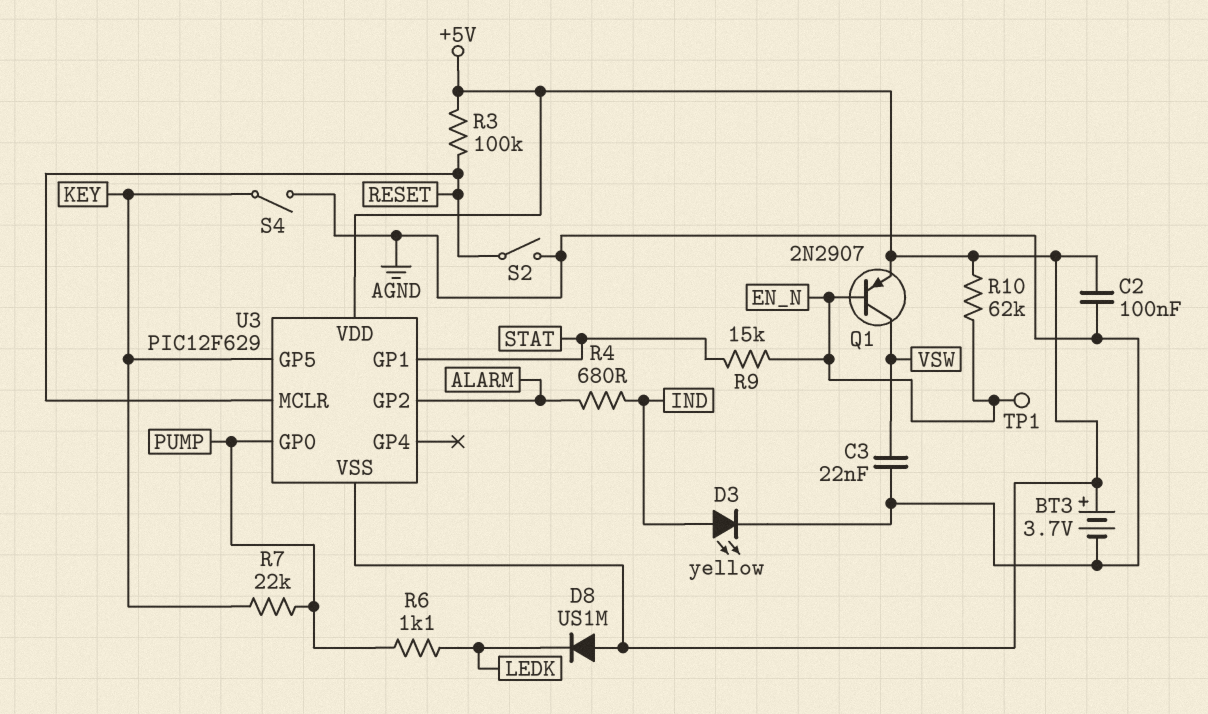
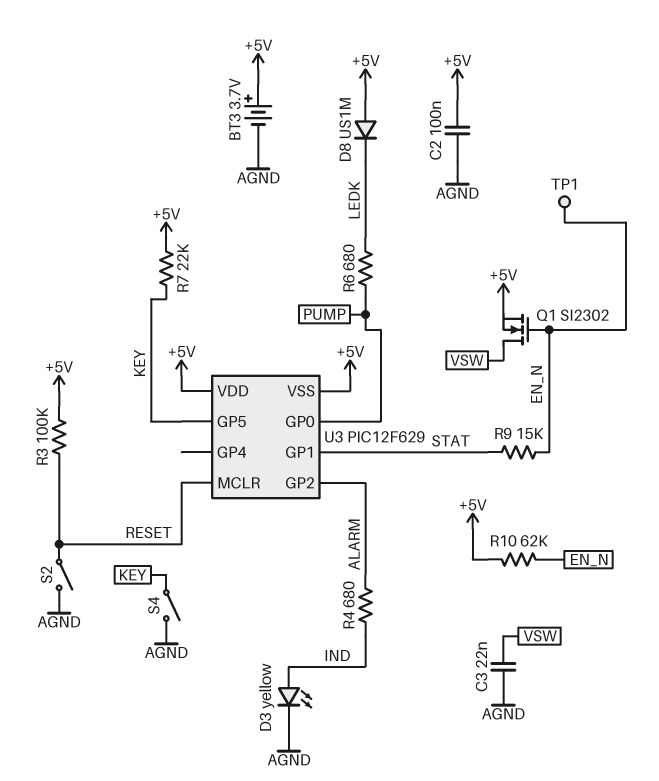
Q1: PNP 2N2907 (B EN_N, C VSW, E +5V) -> NMOS SI2302 (G EN_N, D VSW, S +5V)
R6: 1.1k (LEDK, PUMP) -> 680 (LEDK, PUMP)
R7: 22k (KEY, PUMP) -> 22k (+5V, KEY)

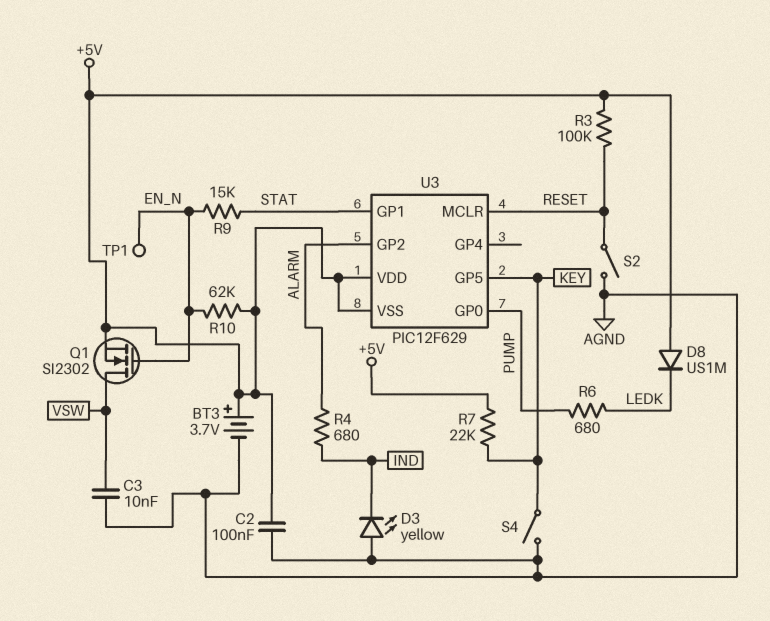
C3: 22nF (AGND, VSW) -> 10nF (AGND, VSW)
D3: LED yellow (A IND, K AGND) -> LED yellow (A AGND, K IND)

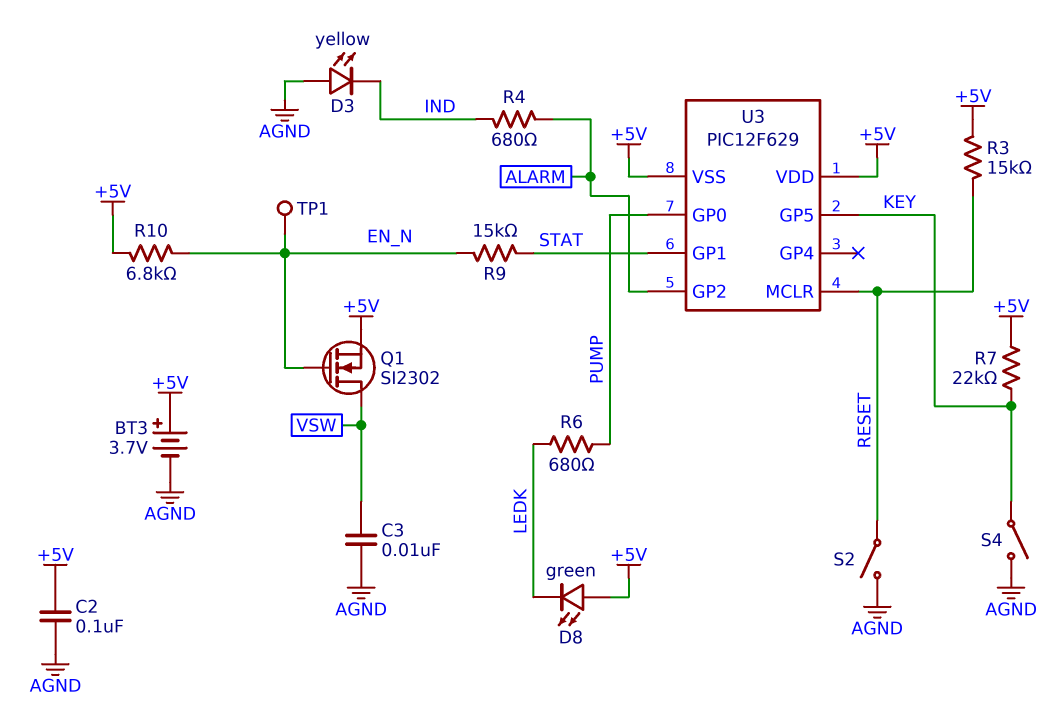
D8: diode US1M (A +5V, K LEDK) -> LED green (A +5V, K LEDK)
R3: 100k (+5V, RESET) -> 15k (+5V, RESET)
R10: 62k (+5V, EN_N) -> 6.8k (+5V, EN_N)

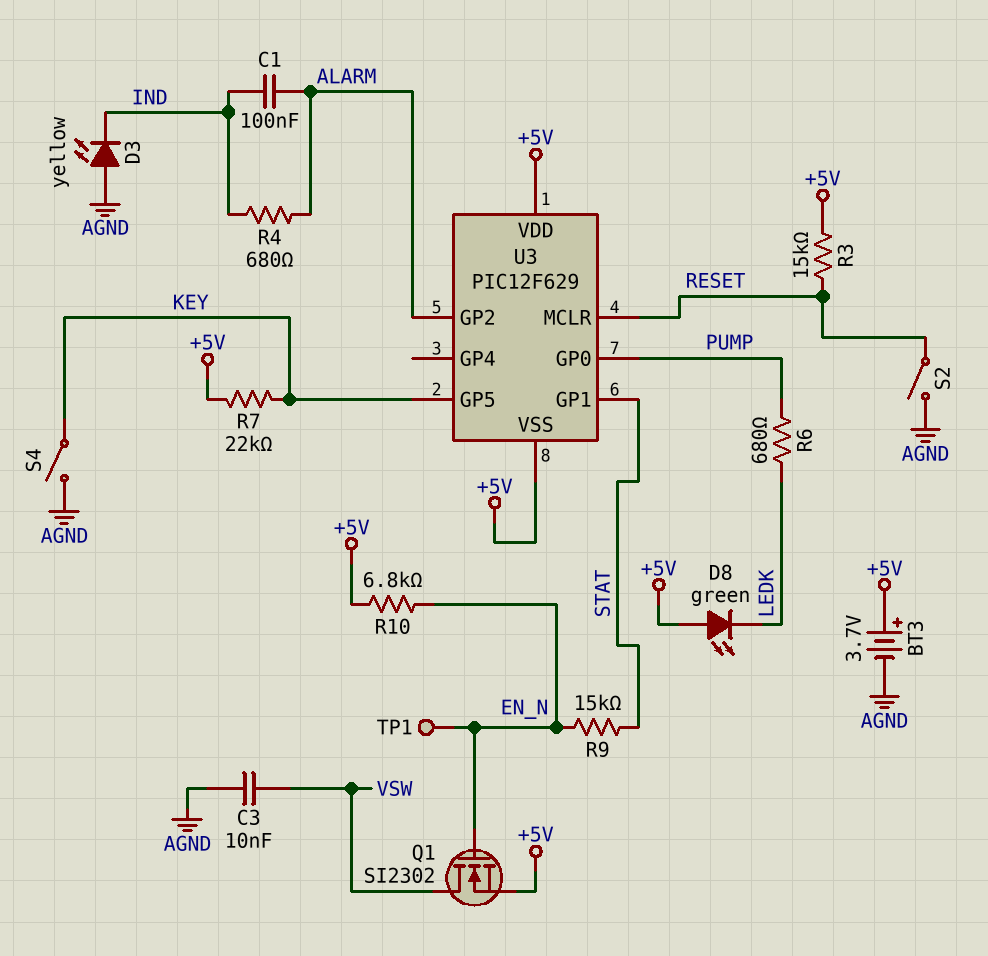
C1: none -> 100nF (ALARM, IND)
C2: 100nF (+5V, AGND) -> none

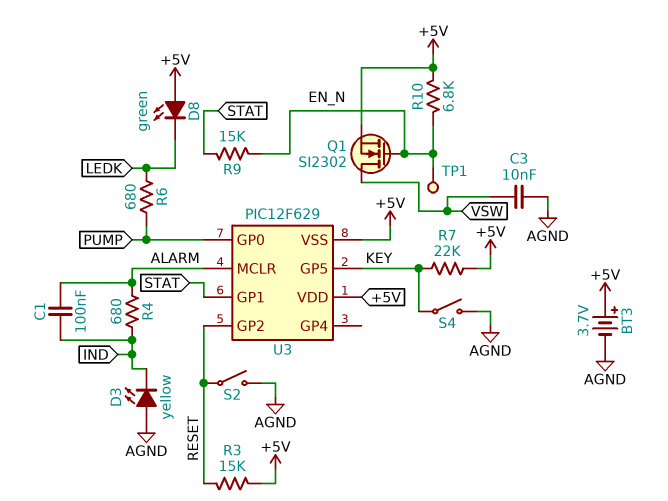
U3 pin GP2: ALARM -> RESET
U3 pin MCLR: RESET -> ALARM

